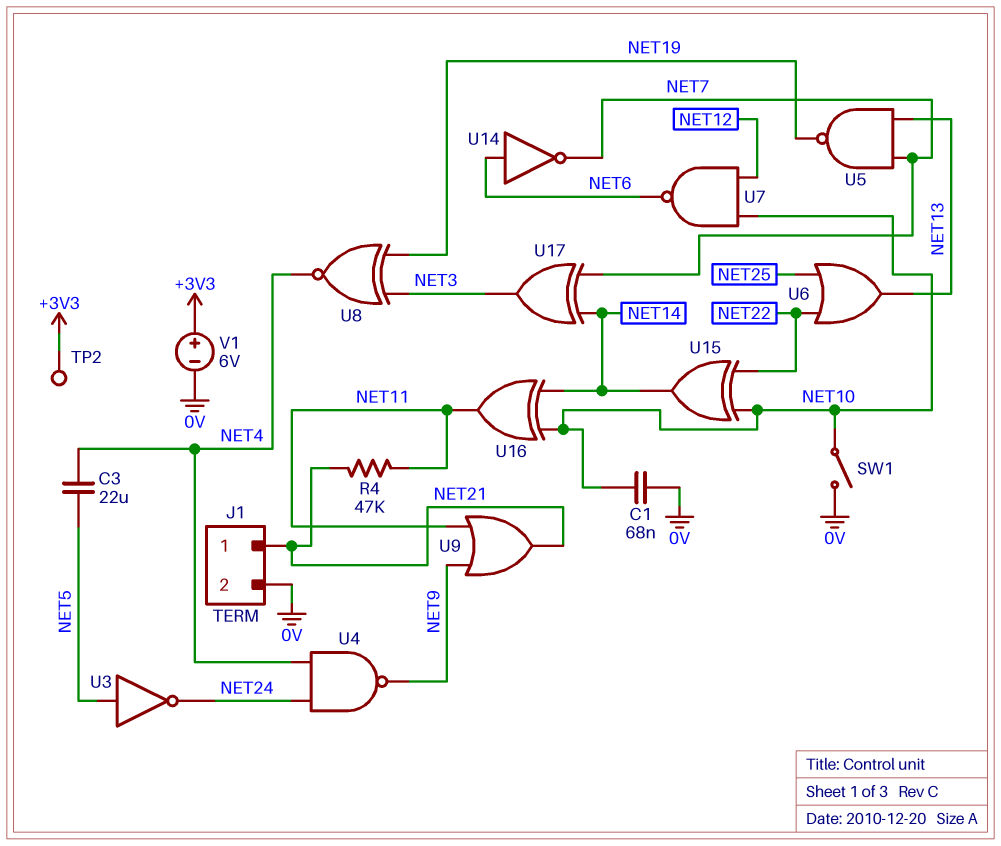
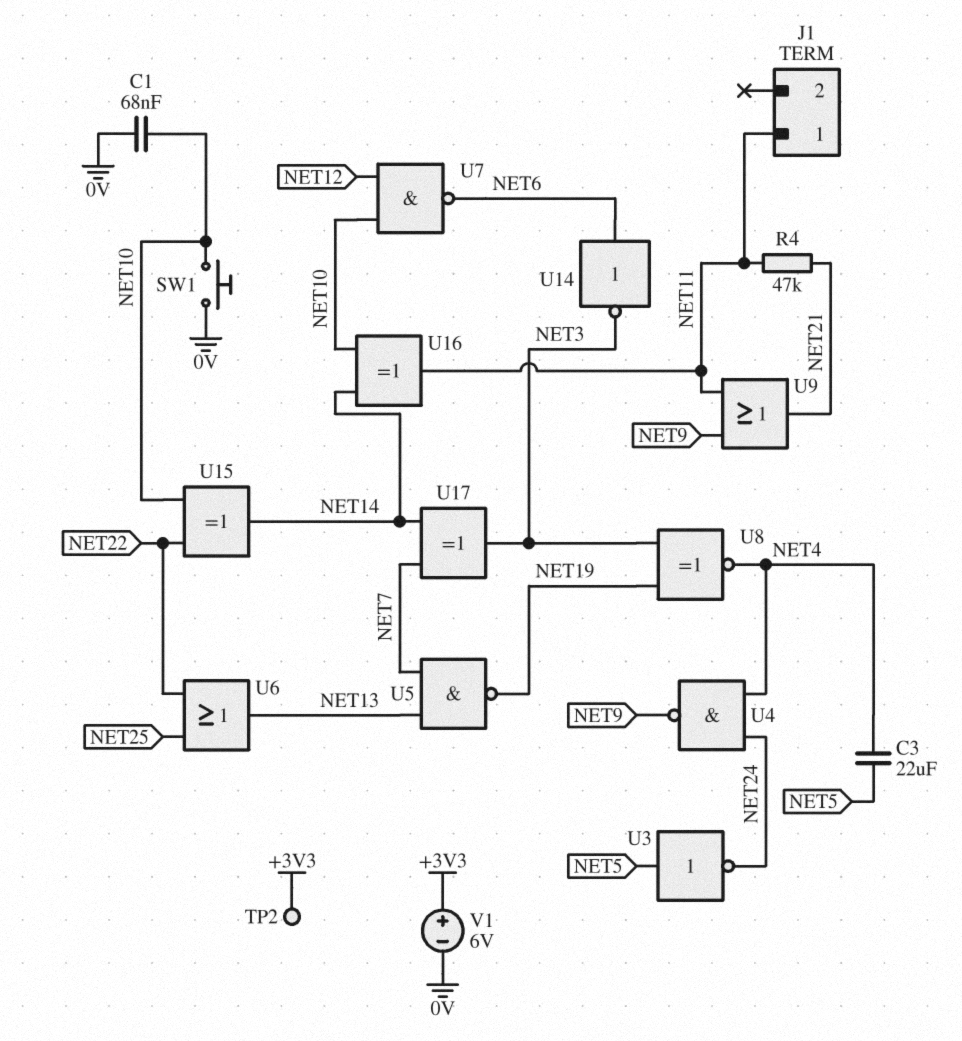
J1 pin 1: NET21 -> NET11
J1 pin 2: 0V -> none
SW1: switch (0V, NET10) -> button (0V, NET10)
U14: NOT (in NET6, out NET7) -> NOT (in NET6, out NET3)

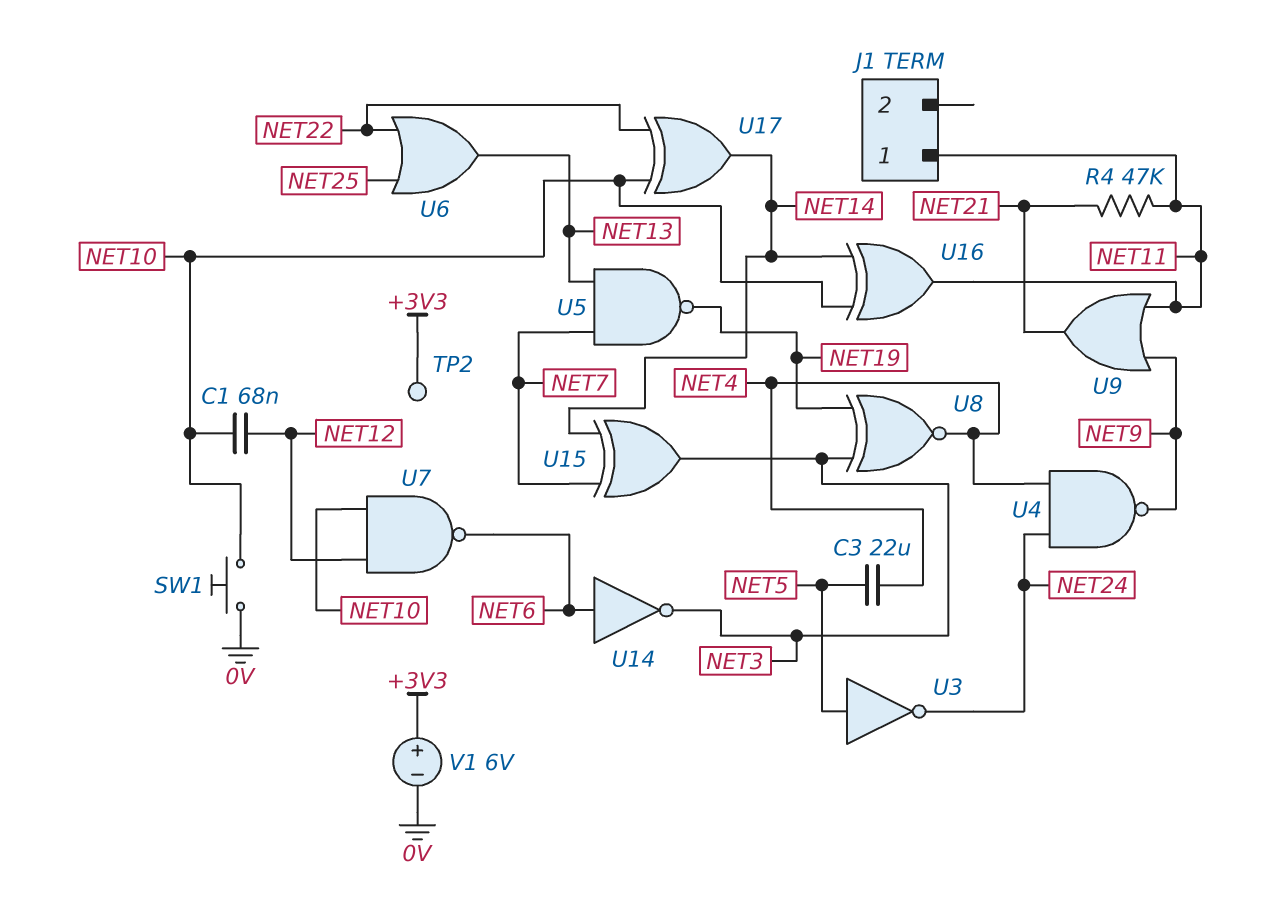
C1: 68nF (0V, NET10) -> 68nF (NET10, NET12)
U15: XOR (in NET10, in NET22, out NET14) -> XOR (in NET7, in NET14, out NET3)
U17: XOR (in NET7, in NET14, out NET3) -> XOR (in NET10, in NET22, out NET14)

